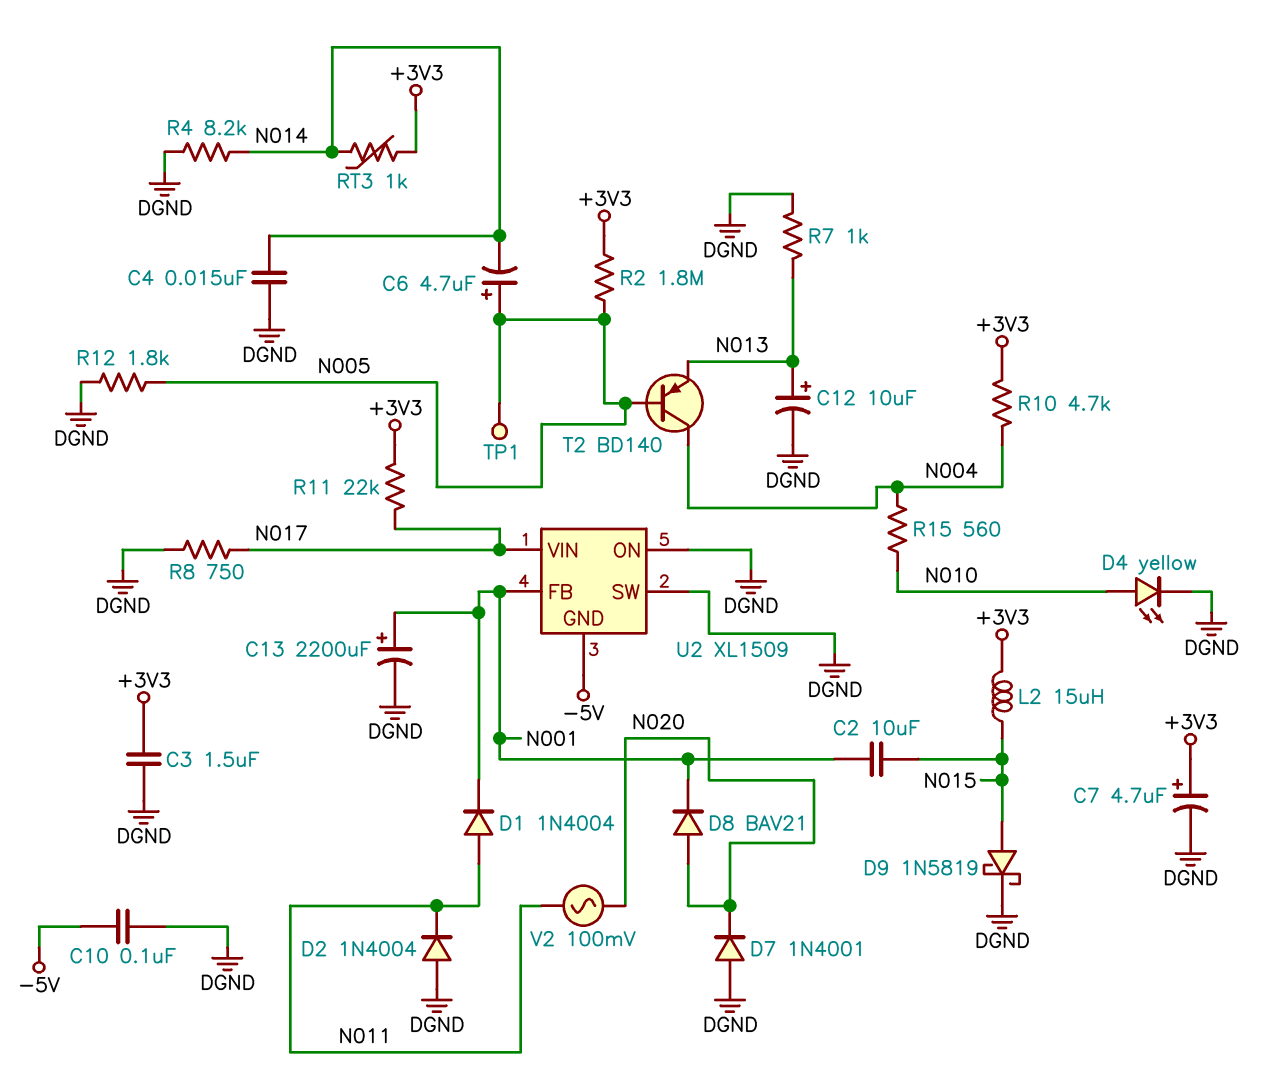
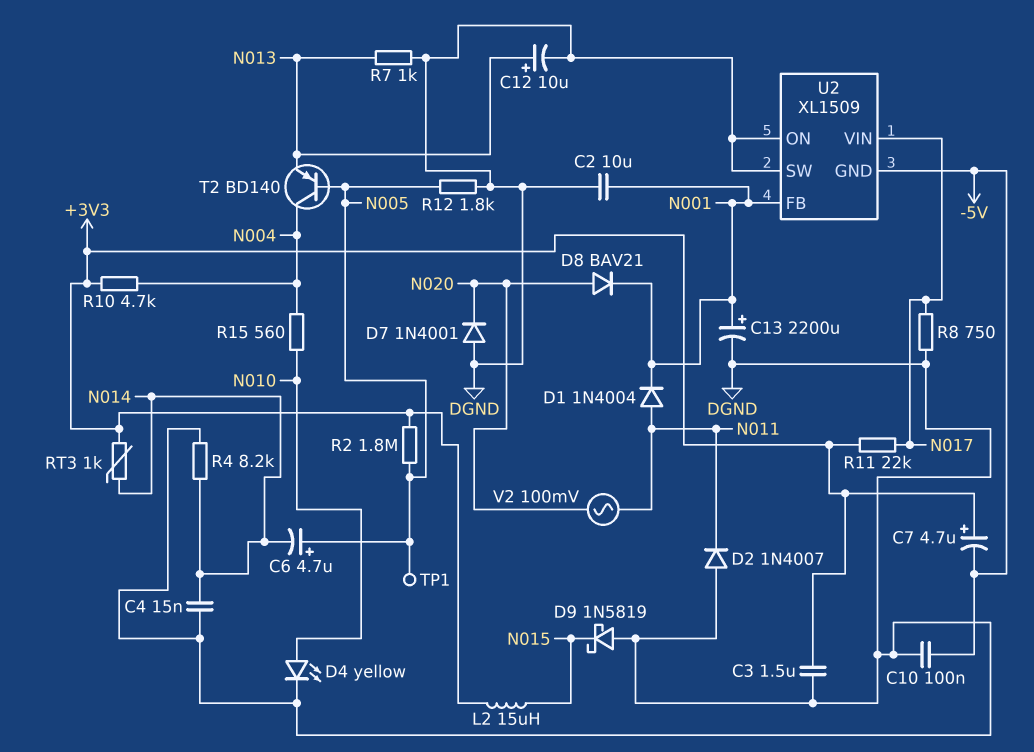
C2: 10uF (N001, N015) -> 10uF (DGND, N001)
C7: 4.7uF (plus +3V3, minus DGND) -> 4.7uF (plus +3V3, minus -5V)
D2: diode 1N4004 (A DGND, K N011) -> diode 1N4007 (A DGND, K N011)
D9: schottky 1N5819 (A N015, K DGND) -> schottky 1N5819 (A DGND, K N015)

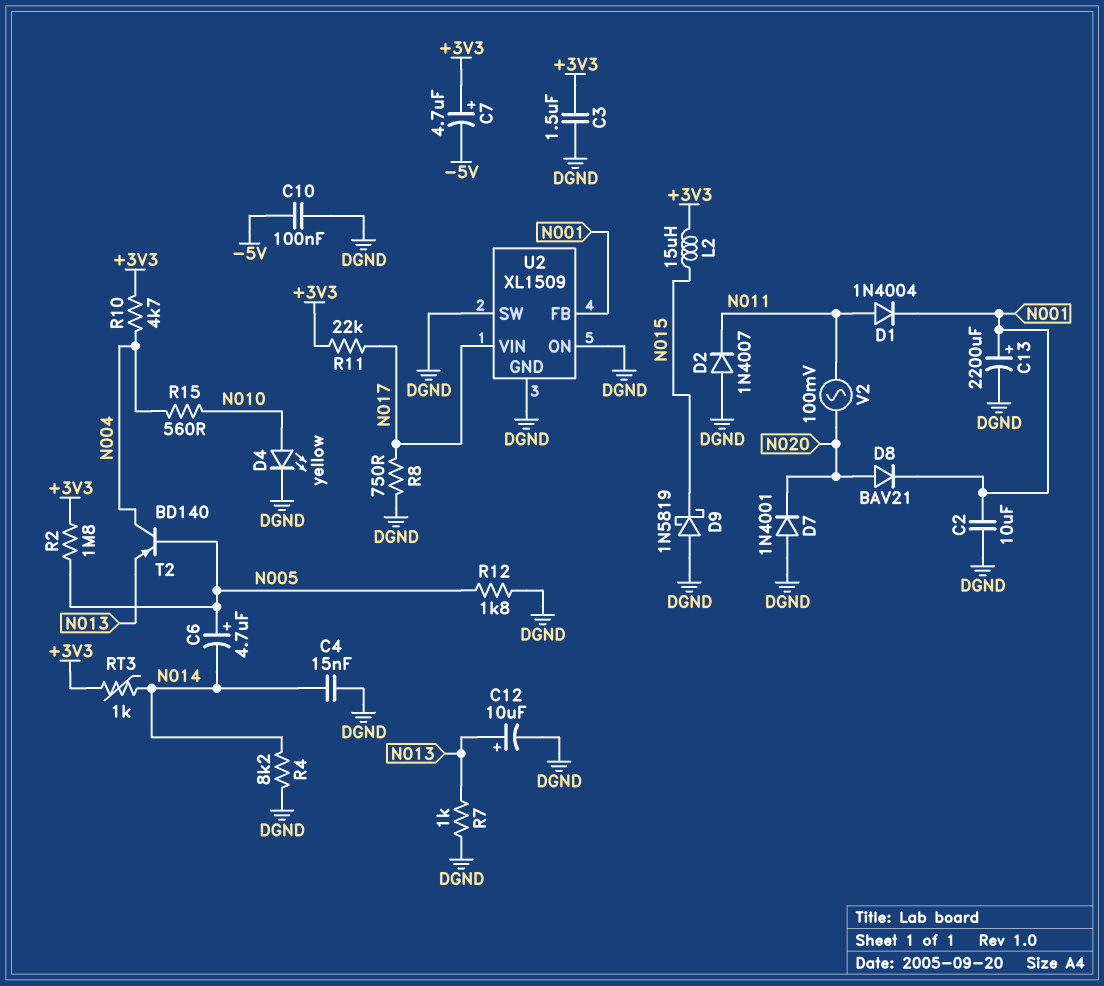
TP1: test point (N005) -> none
U2 pin GND: -5V -> DGND

